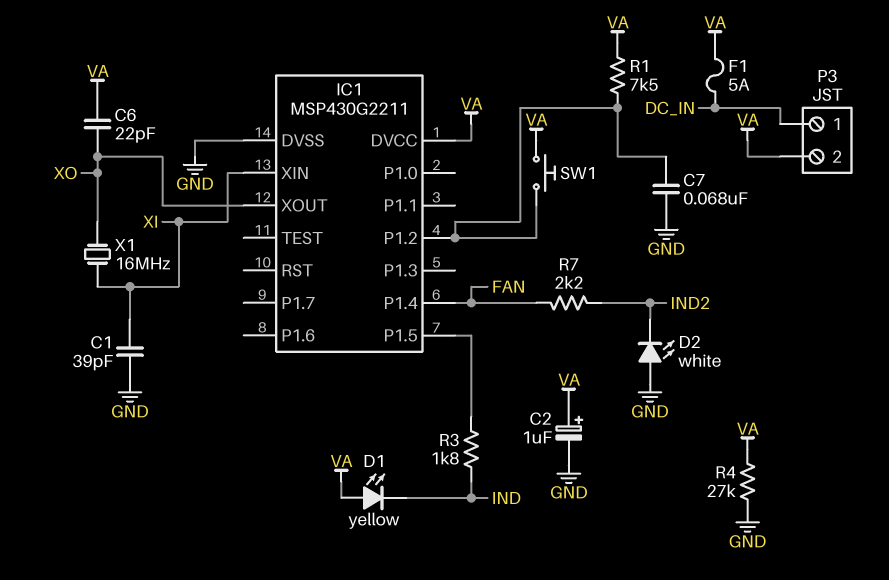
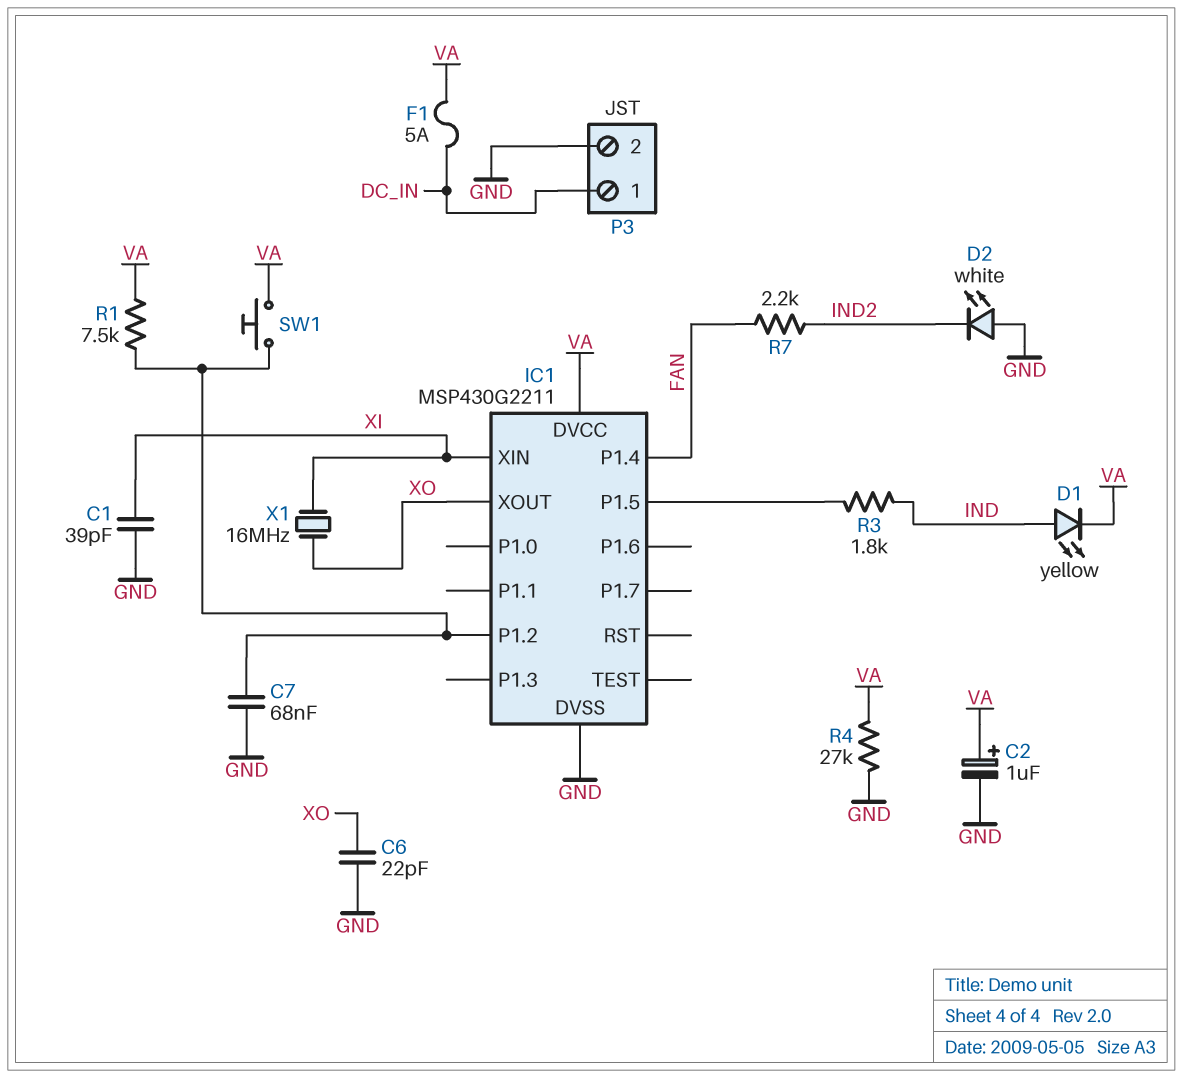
C6: 22pF (VA, XO) -> 22pF (GND, XO)
D1: LED yellow (A VA, K IND) -> LED yellow (A IND, K VA)
P3 pin 2: VA -> GND

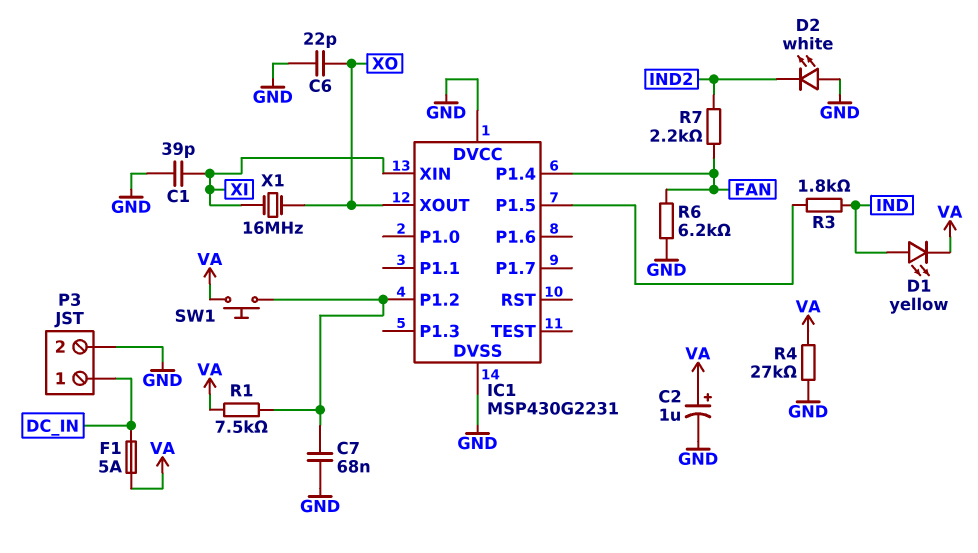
IC1: MSP430G2211 -> MSP430G2231
IC1 pin DVCC: VA -> GND
R6: none -> 6.2k (FAN, GND)

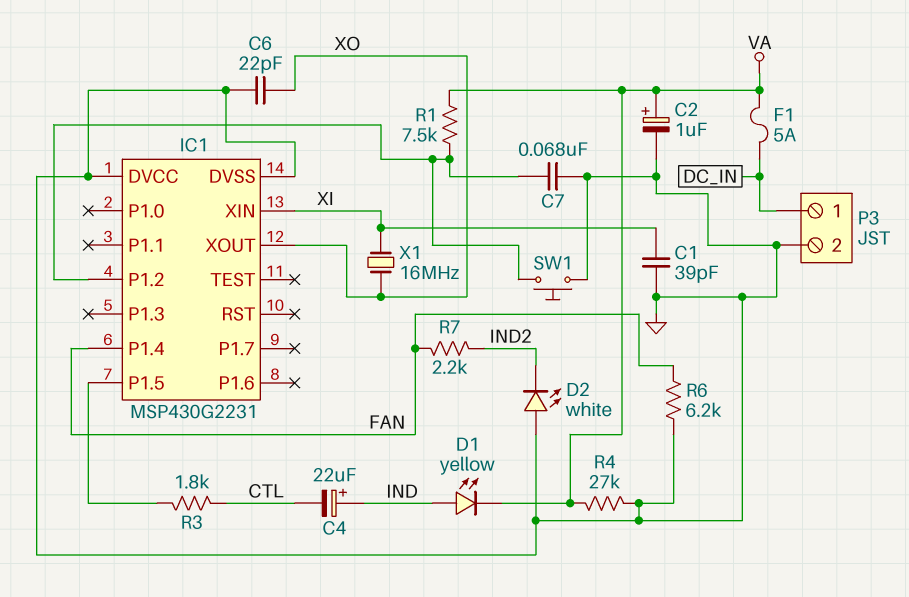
C4: none -> 22uF (plus IND, minus CTL)
R3: 1.8k (IC1/P1.5, IND) -> 1.8k (CTL, IC1/P1.5)
SW1: button (IC1/P1.2, VA) -> button (GND, IC1/P1.2)

